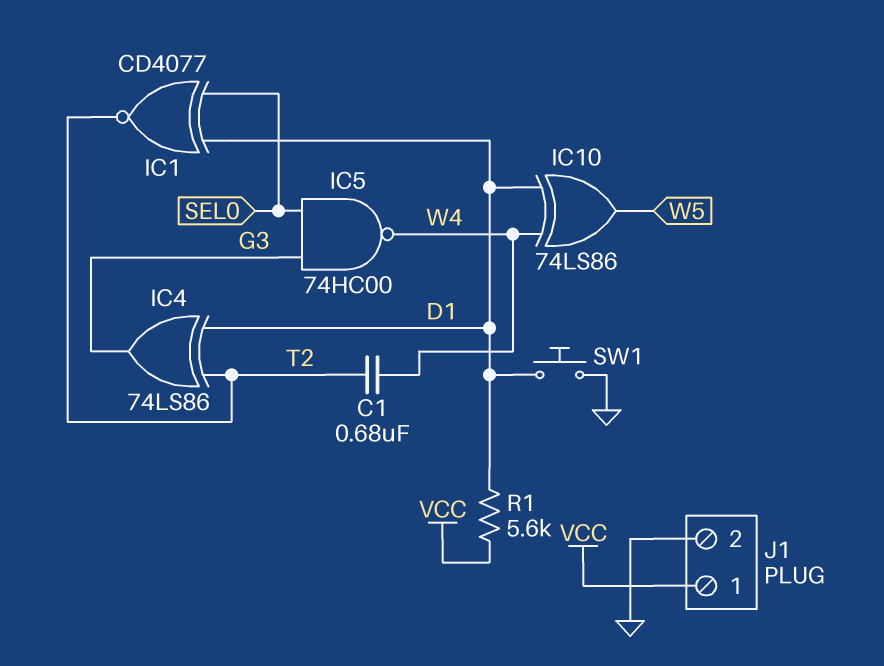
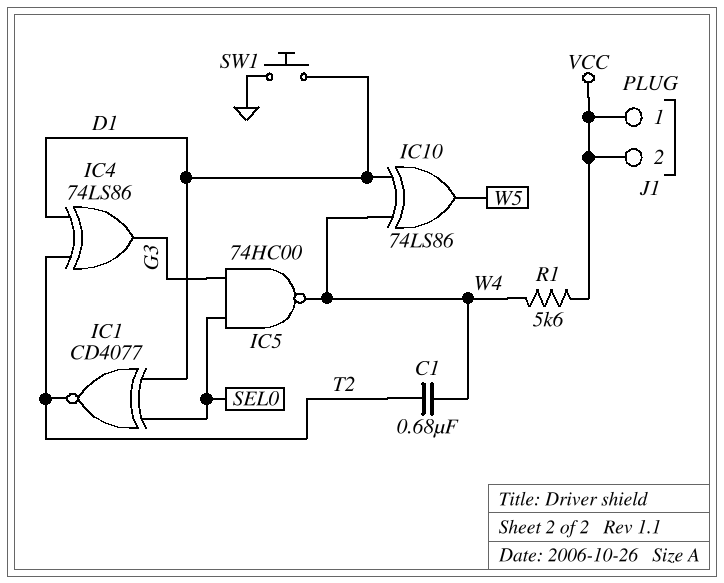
J1 pin 2: GND -> VCC
R1: 5.6k (D1, VCC) -> 5.6k (VCC, W4)

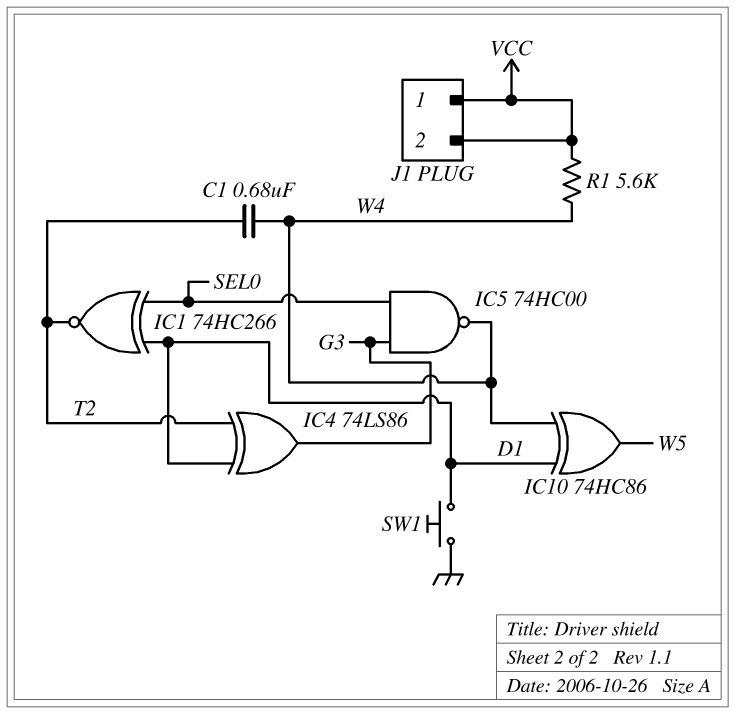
IC1: XNOR CD4077 (in D1, in SEL0, out T2) -> XNOR 74HC266 (in D1, in SEL0, out T2)
IC10: XOR 74LS86 (in D1, in W4, out W5) -> XOR 74HC86 (in D1, in W4, out W5)

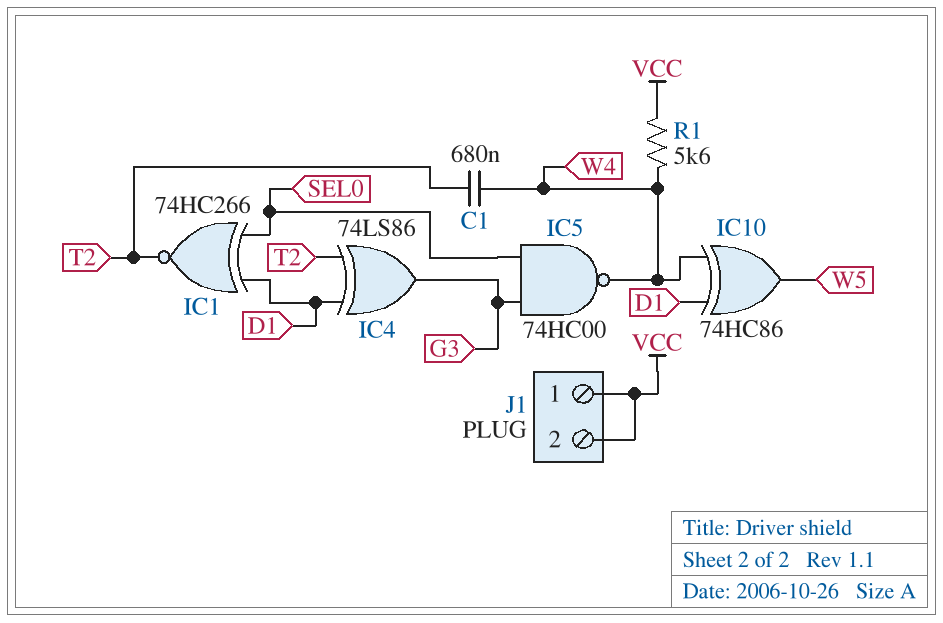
SW1: button (D1, GND) -> none

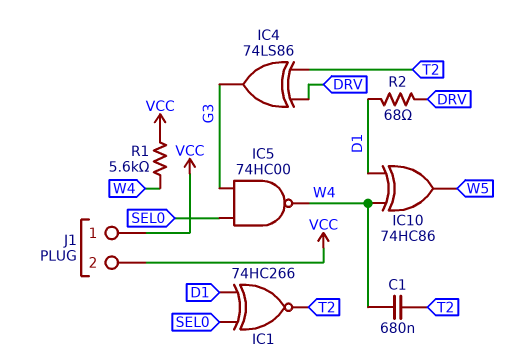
IC4: XOR 74LS86 (in D1, in T2, out G3) -> XOR 74LS86 (in DRV, in T2, out G3)
R2: none -> 68 (D1, DRV)

